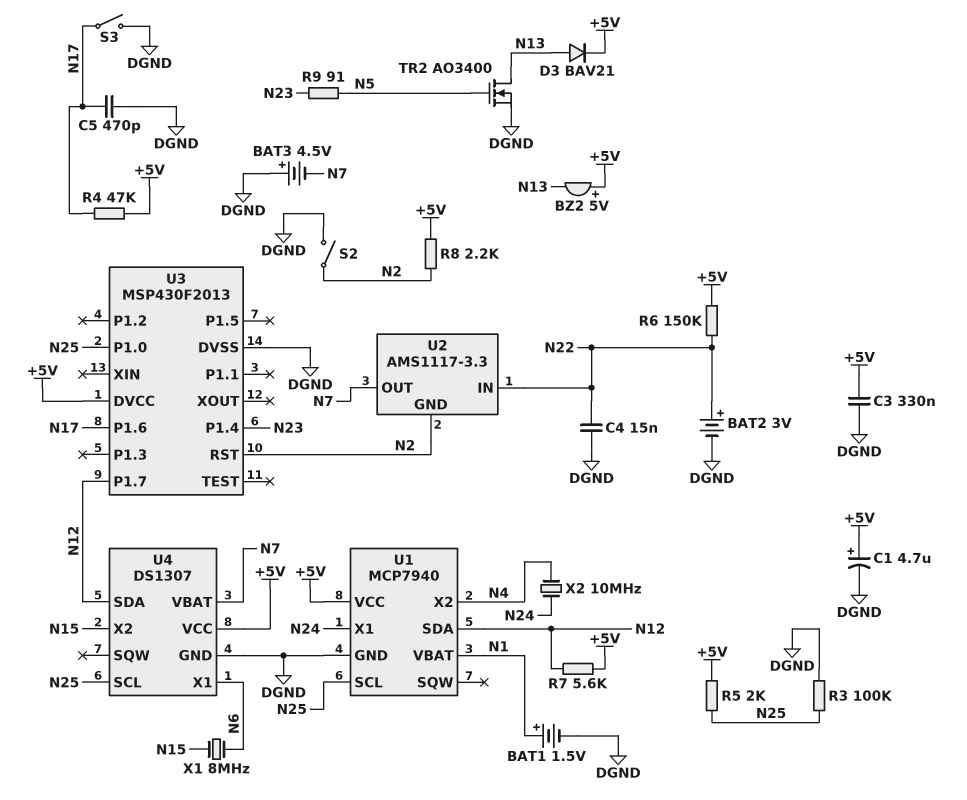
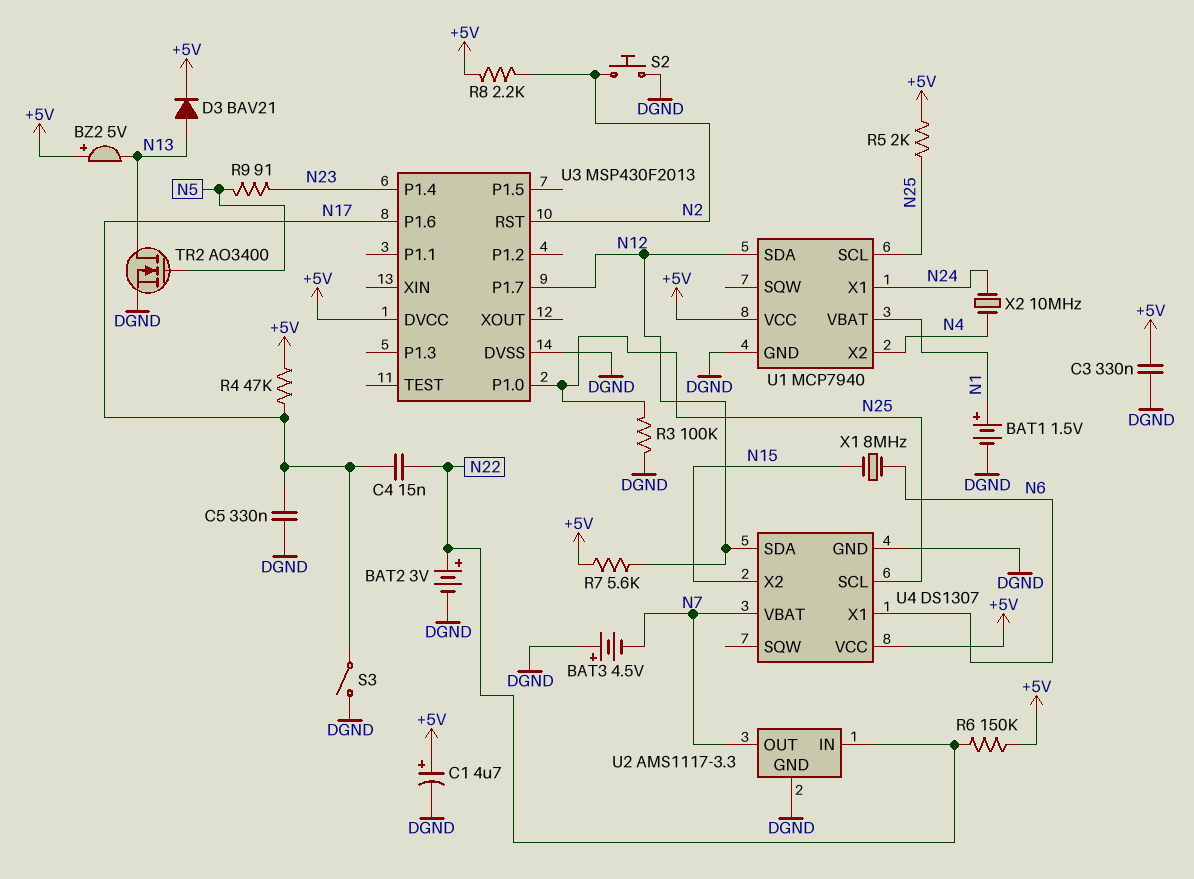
C4: 15nF (DGND, N22) -> 15nF (N17, N22)
C5: 470pF (DGND, N17) -> 330nF (DGND, N17)
S2: switch (DGND, N2) -> button (DGND, N2)
U2 pin GND: N2 -> DGND

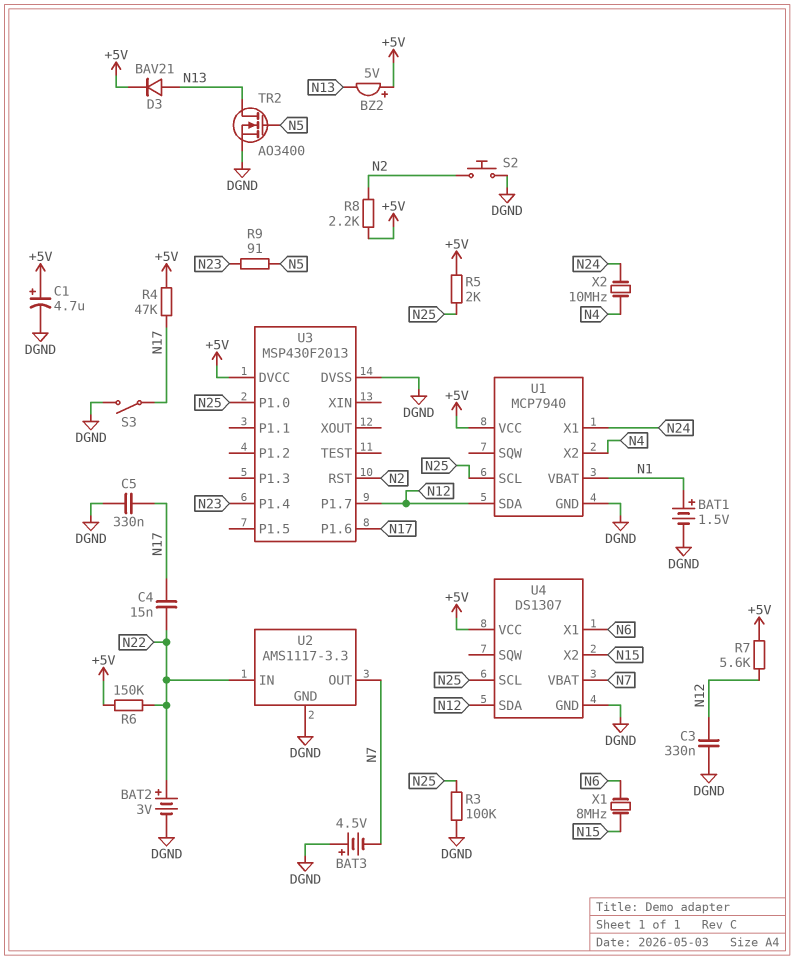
C3: 330nF (+5V, DGND) -> 330nF (DGND, N12)

